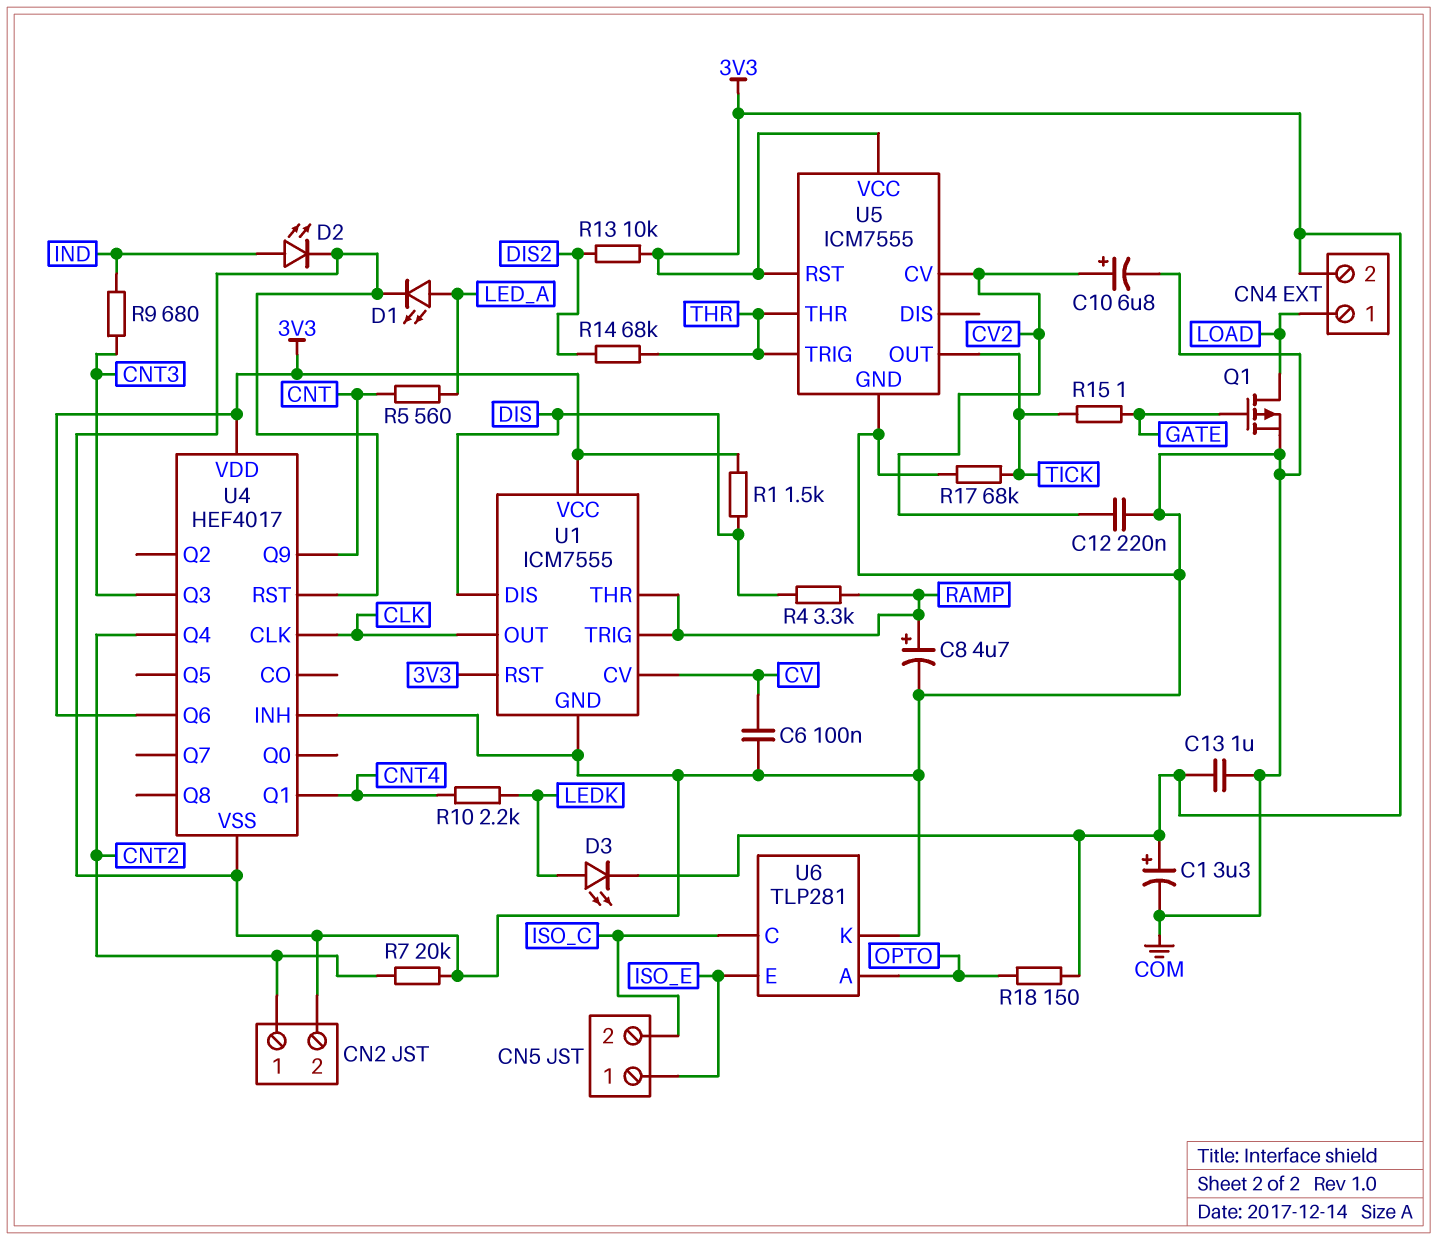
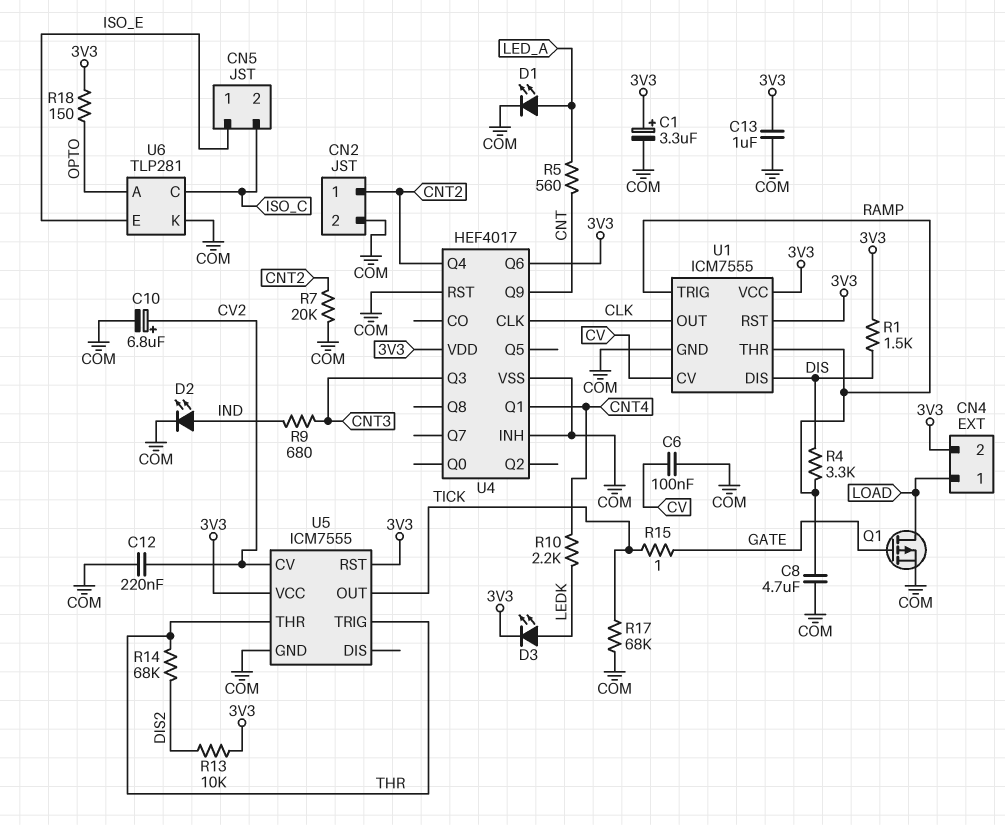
C8: 4.7uF (plus RAMP, minus COM) -> 4.7uF (COM, RAMP)

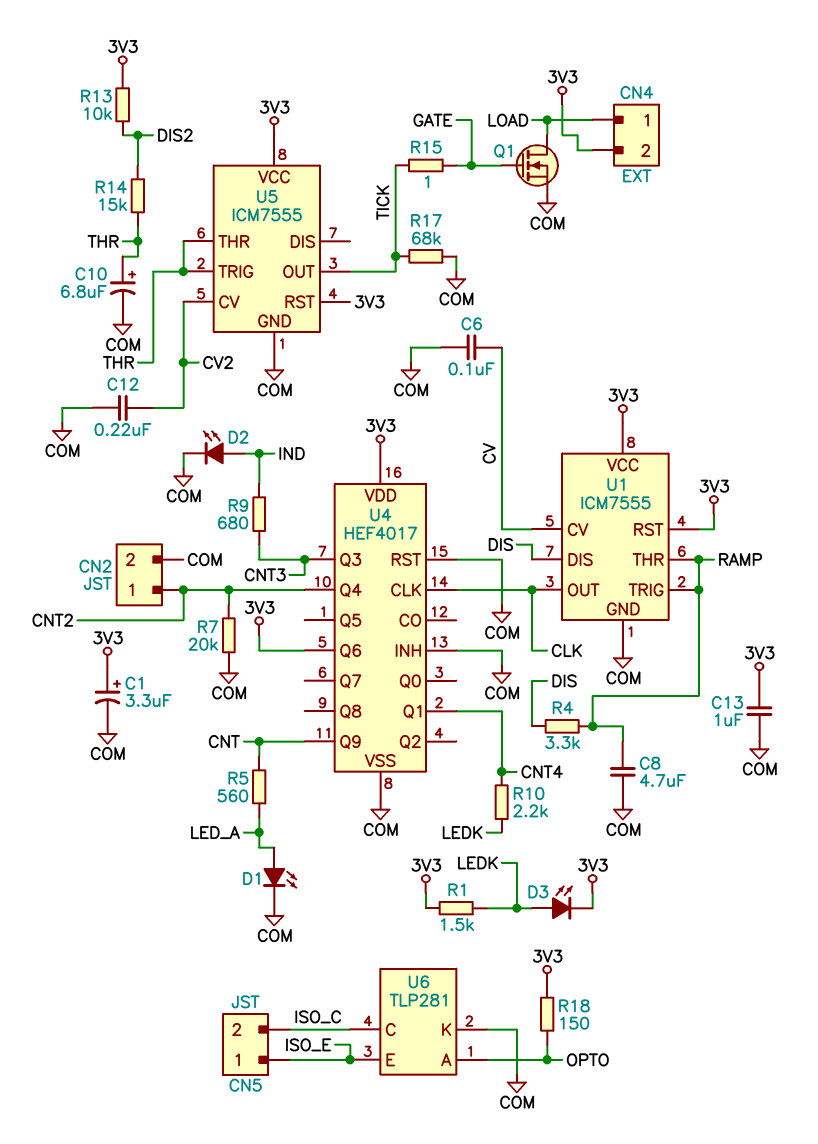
C10: 6.8uF (plus CV2, minus COM) -> 6.8uF (plus THR, minus COM)
Q1: PMOS (G GATE, D LOAD, S COM) -> NMOS (G GATE, D LOAD, S COM)
R1: 1.5k (3V3, DIS) -> 1.5k (3V3, LEDK)
R14: 68k (DIS2, THR) -> 15k (DIS2, THR)

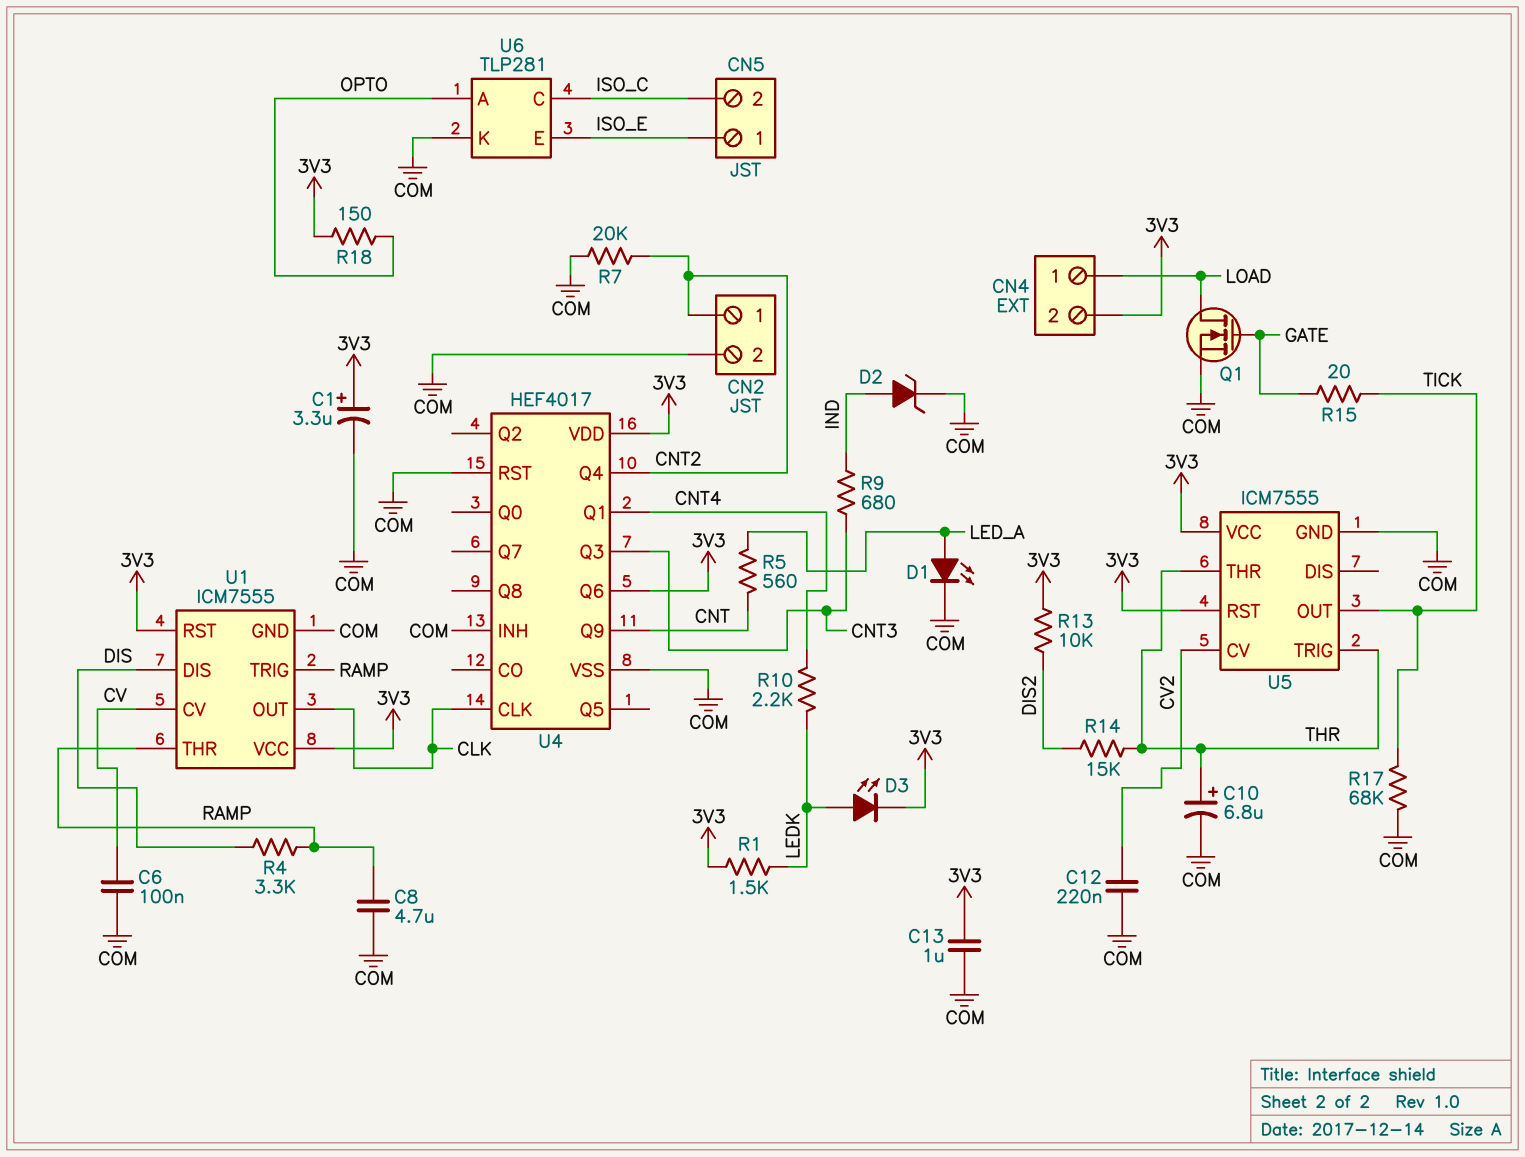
D2: LED (A IND, K COM) -> zener (A IND, K COM)
R15: 1 (GATE, TICK) -> 20 (GATE, TICK)

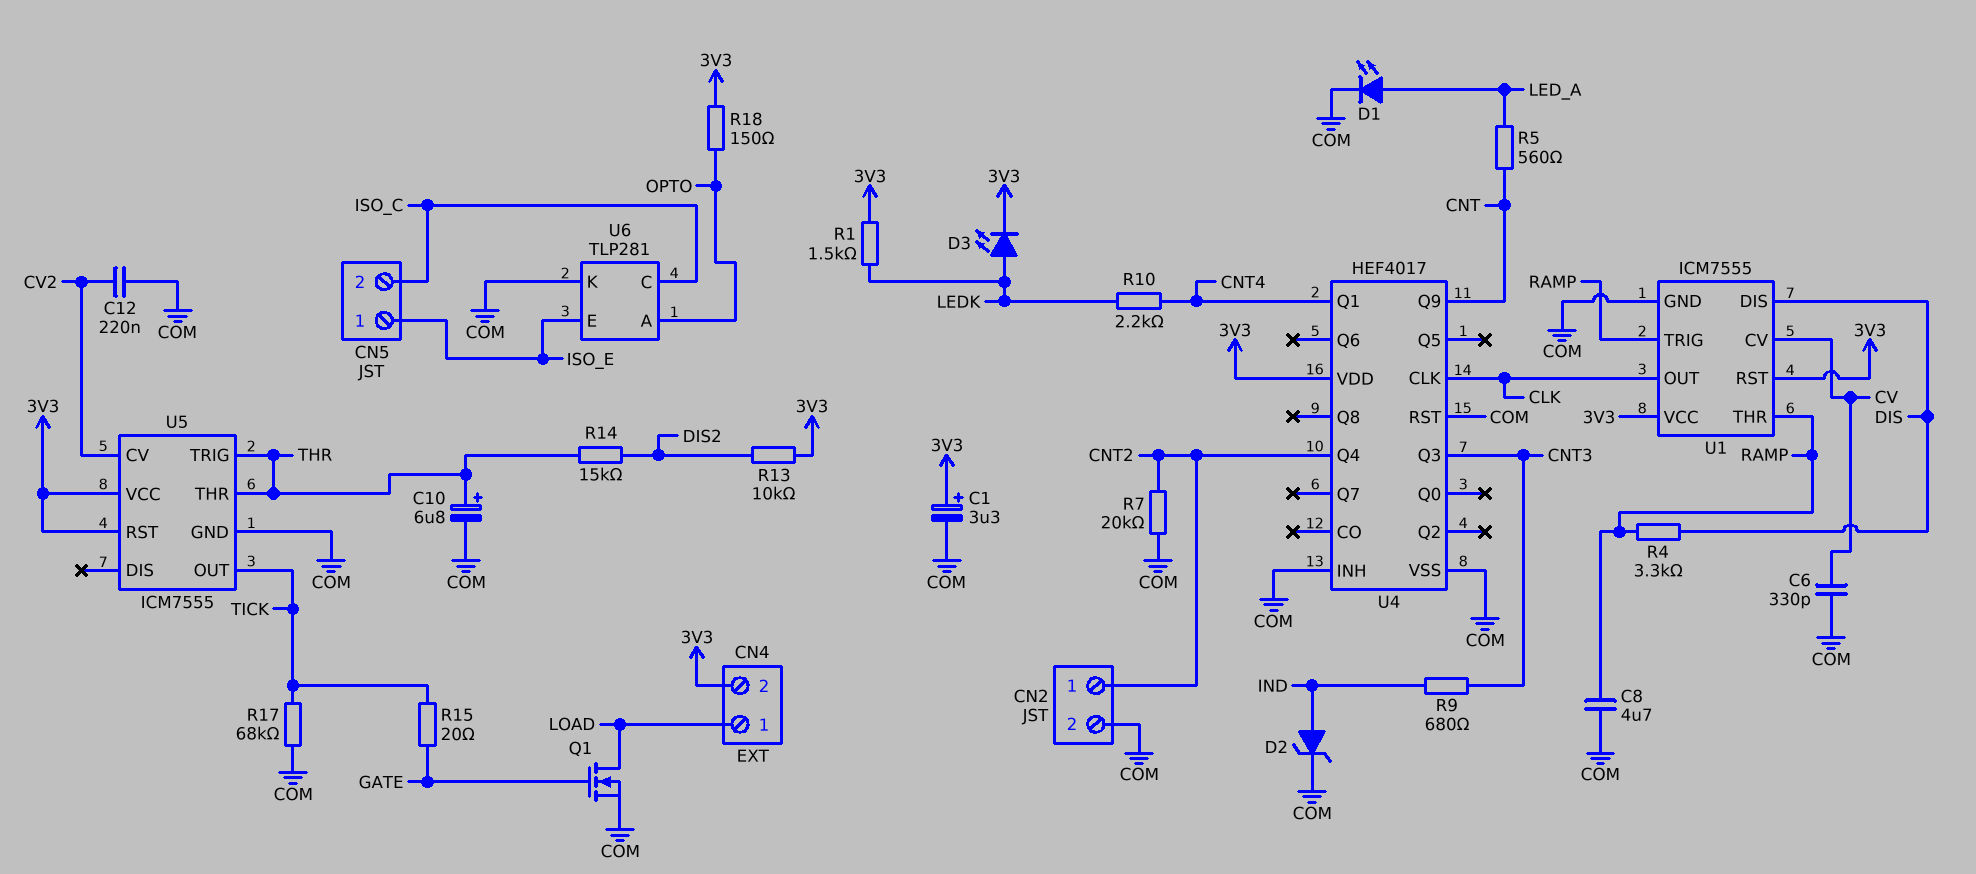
C6: 100nF (COM, CV) -> 330pF (COM, CV)
C13: 1uF (3V3, COM) -> none
U4 pin Q6: 3V3 -> none

